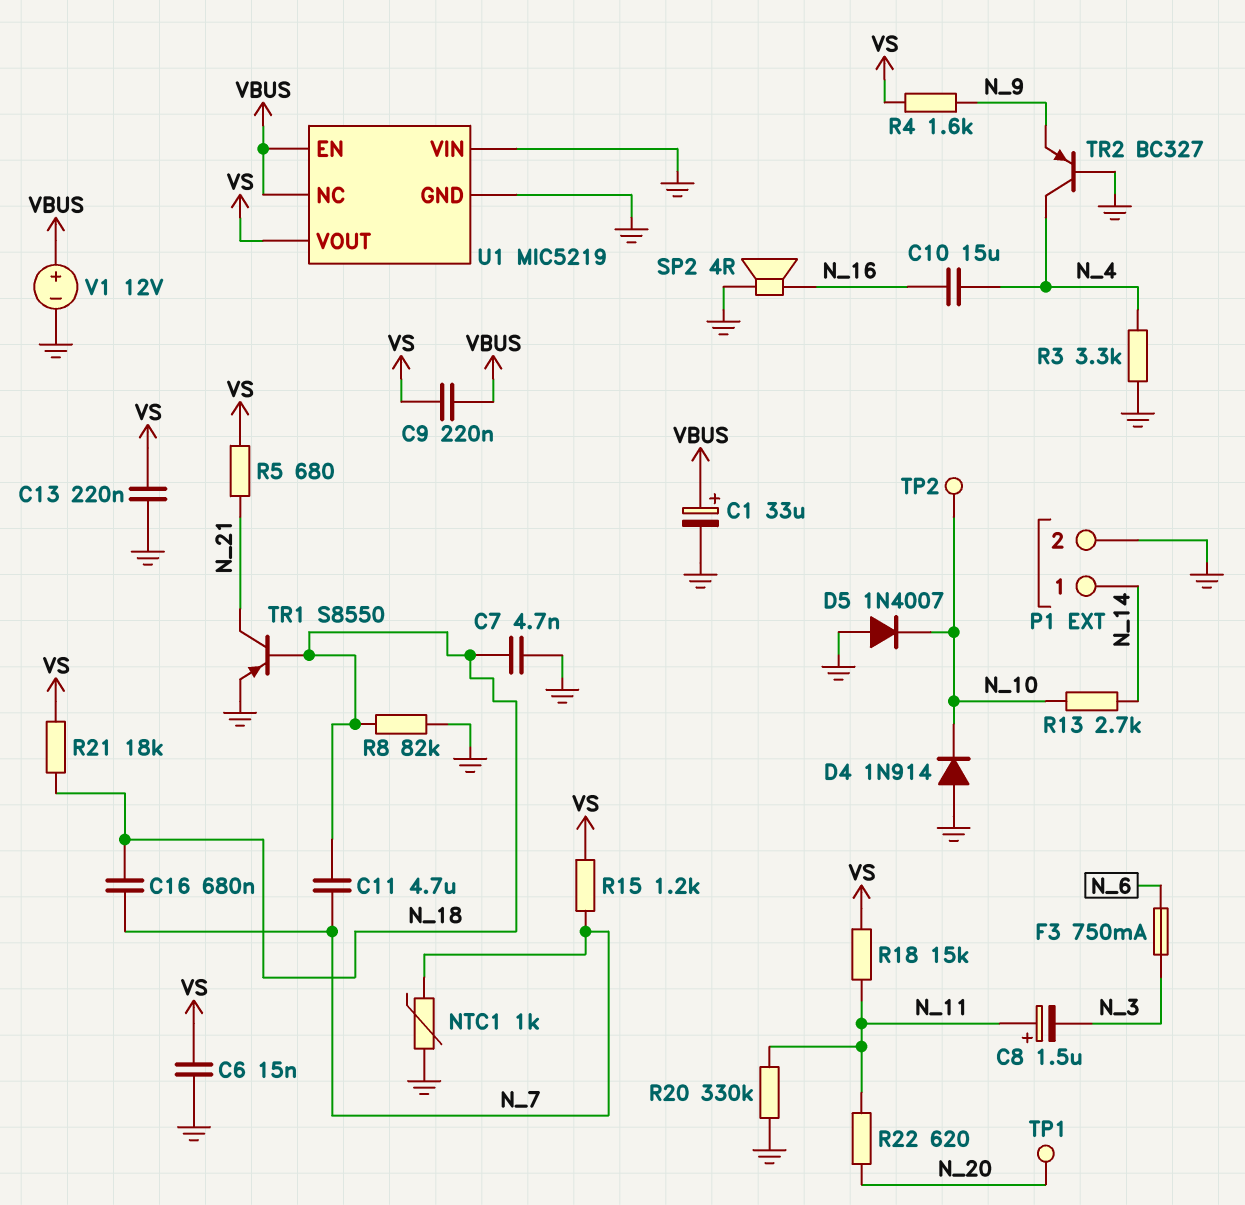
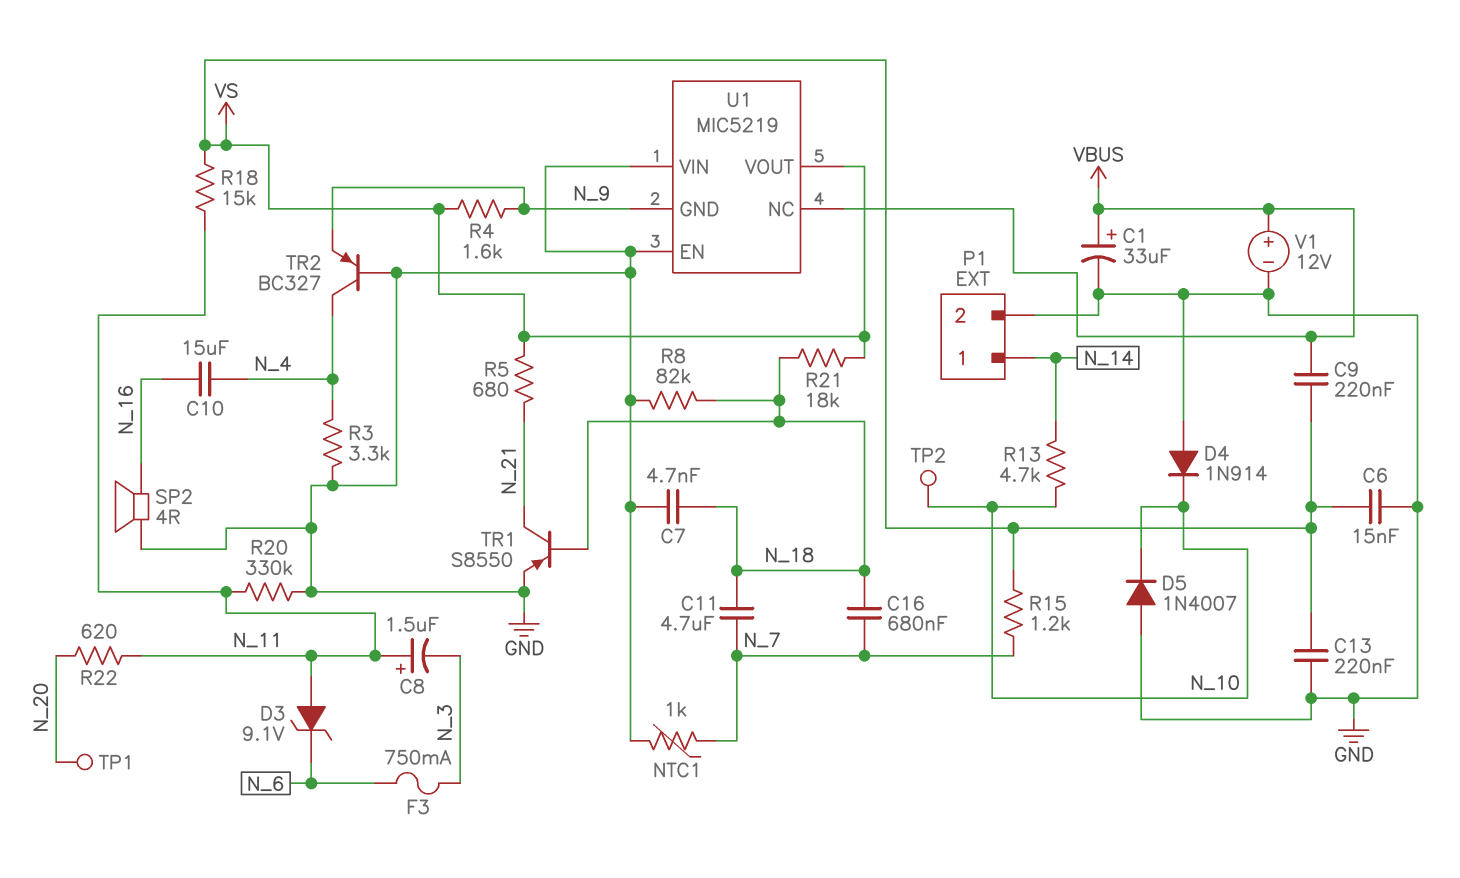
D3: none -> zener 9.1V (A N_11, K N_6)
R13: 2.7k (N_10, N_14) -> 4.7k (N_10, N_14)
U1 pin EN: VBUS -> GND
U1 pin GND: GND -> N_9

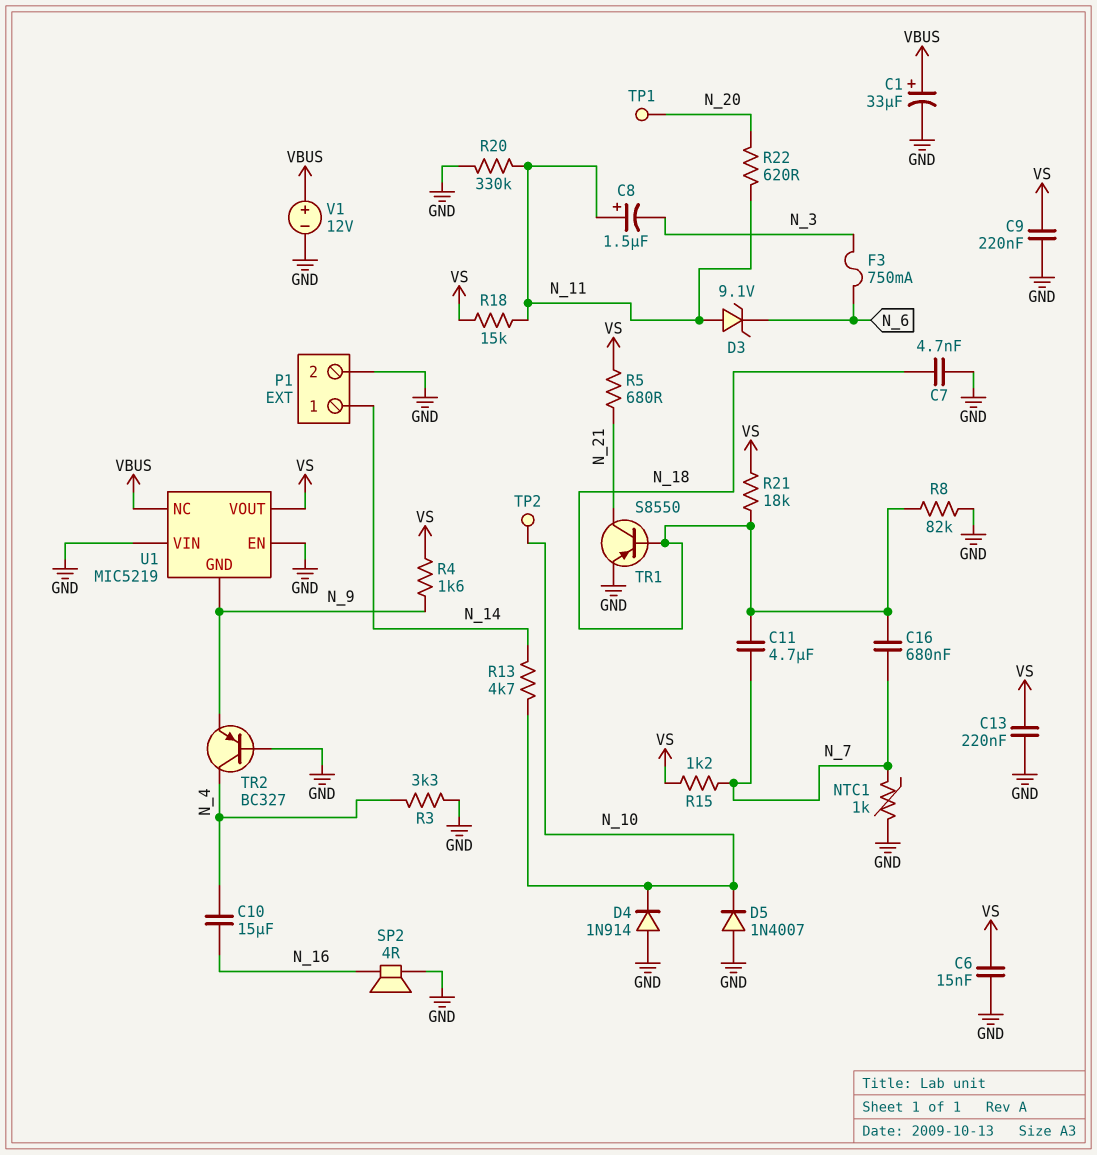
C9: 220nF (VBUS, VS) -> 220nF (GND, VS)

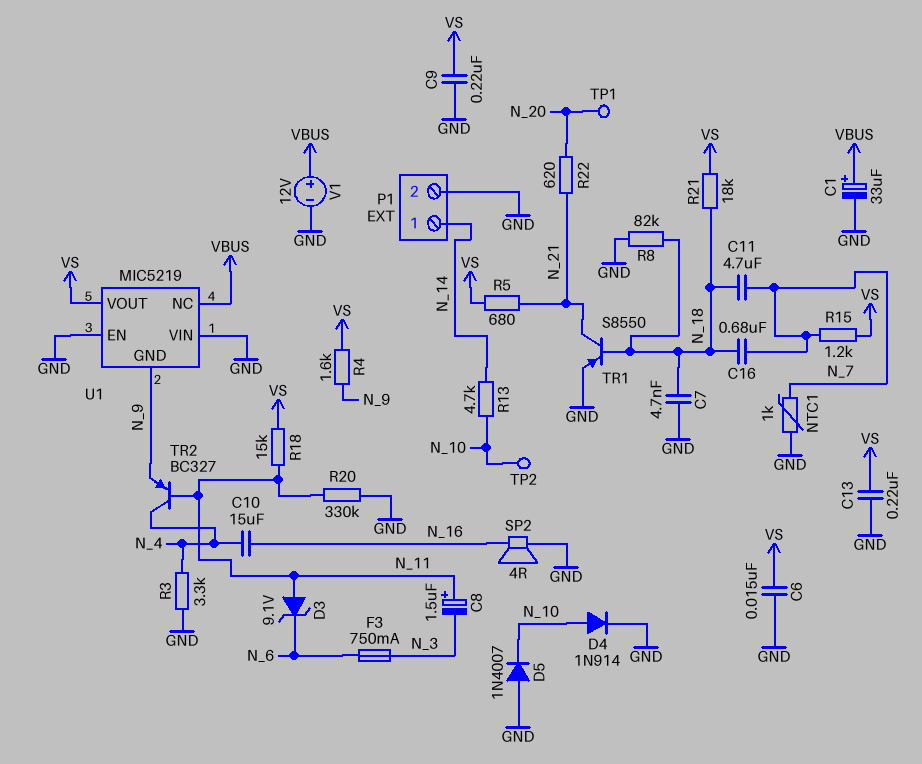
D4: diode 1N914 (A GND, K N_10) -> diode 1N914 (A N_10, K GND)
R22: 620 (N_11, N_20) -> 620 (N_20, N_21)
TR2: PNP BC327 (B GND, C N_4, E N_9) -> PNP BC327 (B N_11, C N_4, E N_9)

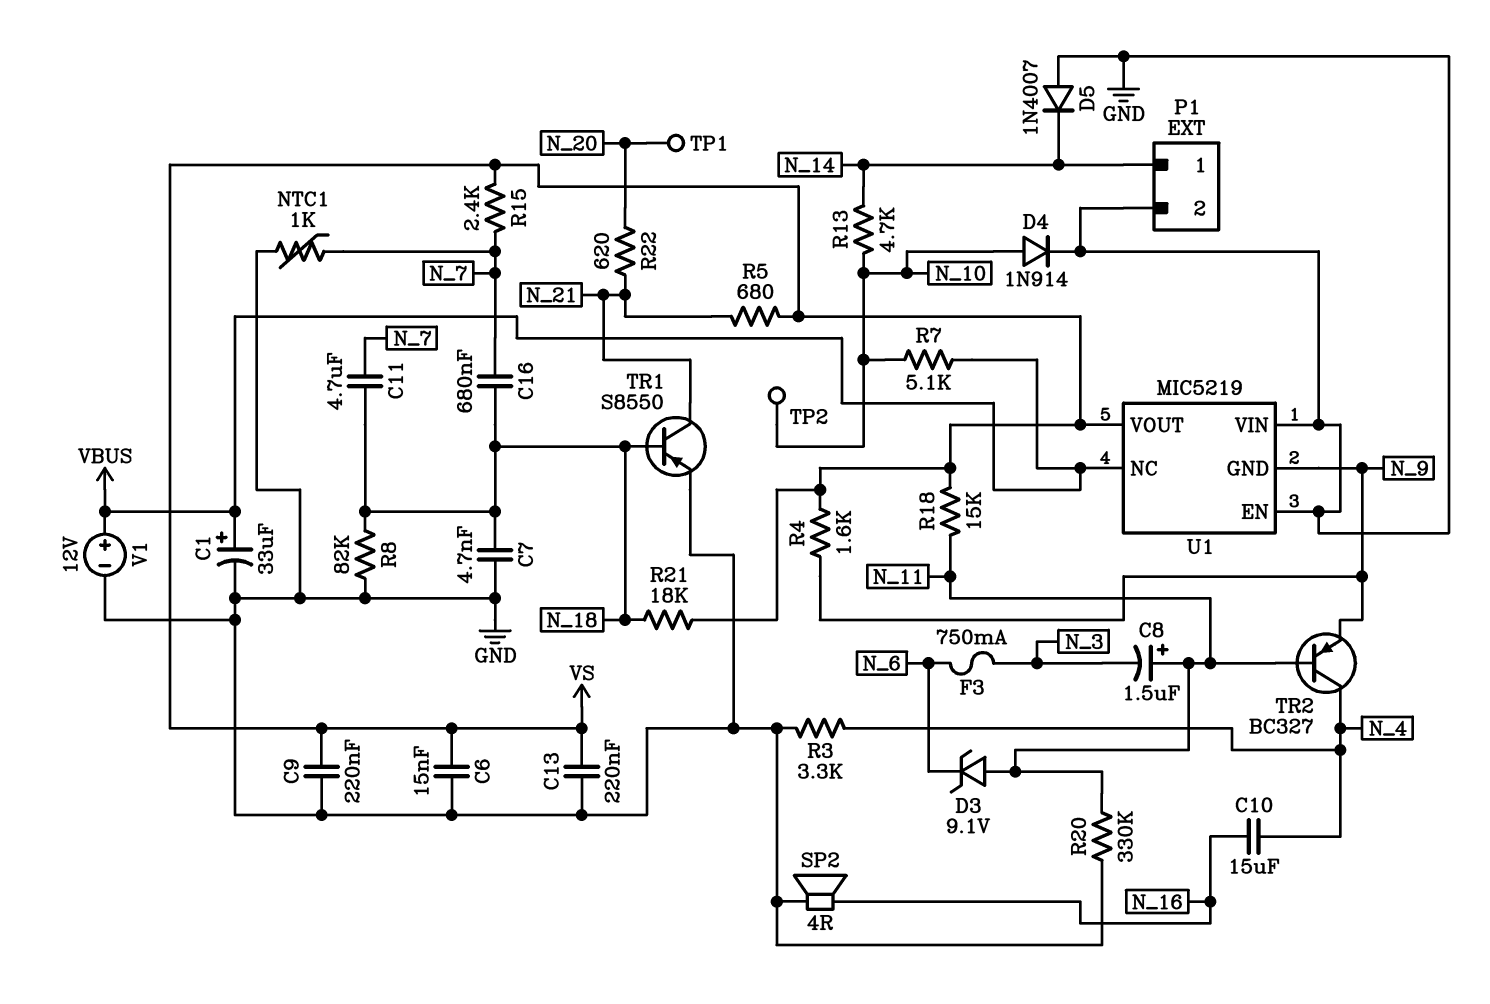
D5: diode 1N4007 (A GND, K N_10) -> diode 1N4007 (A GND, K N_14)
R7: none -> 5.1k (N_10, VBUS)
R15: 1.2k (N_7, VS) -> 2.4k (N_7, VS)

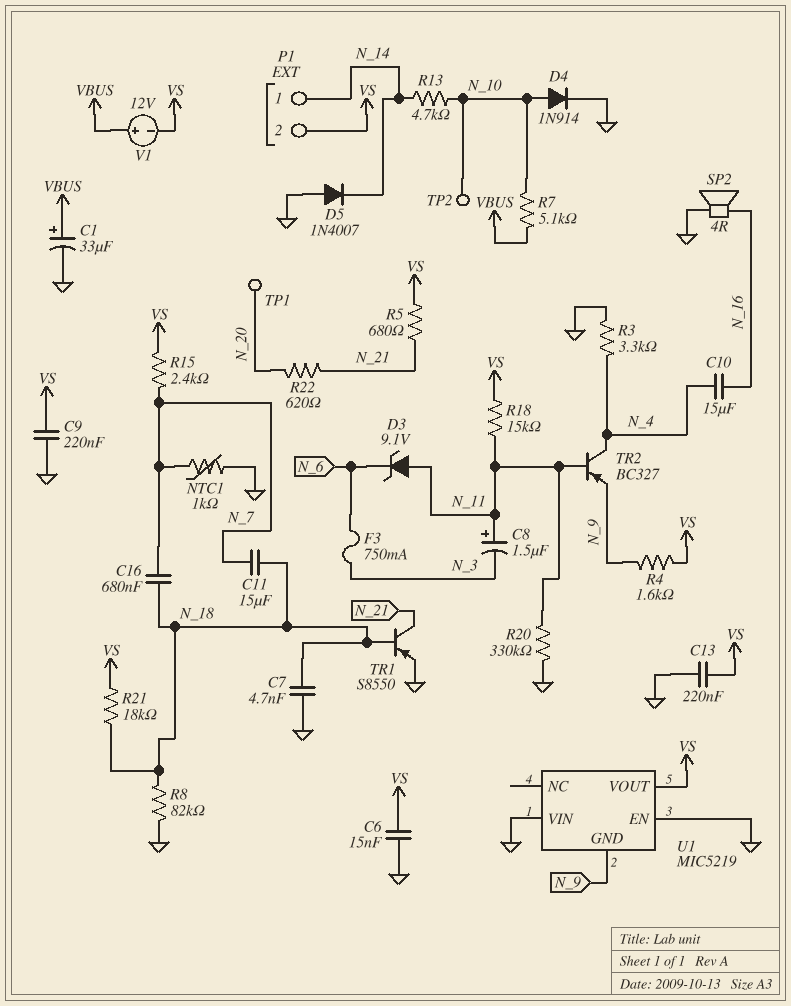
C11: 4.7uF (N_7, N_18) -> 15uF (N_7, N_18)
P1 pin 2: GND -> VS
U1 pin NC: VBUS -> none
V1: 12V (plus VBUS, minus GND) -> 12V (plus VBUS, minus VS)

